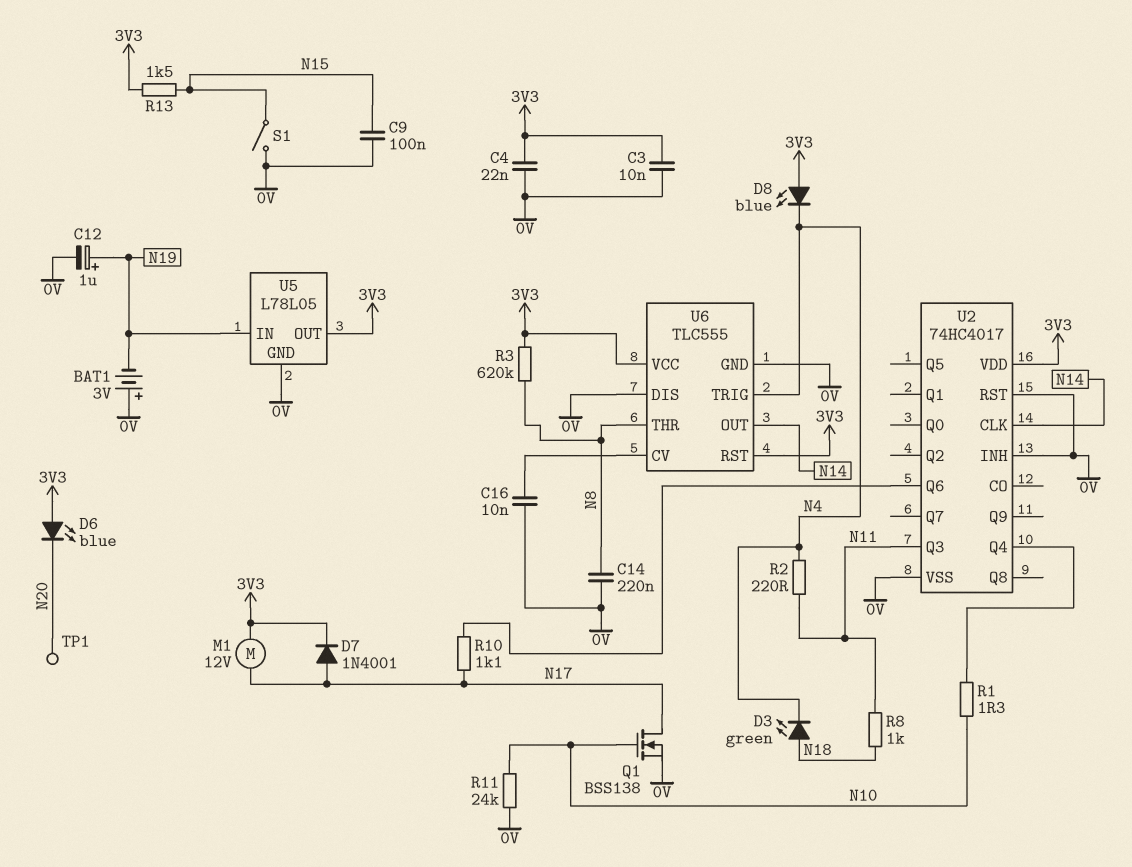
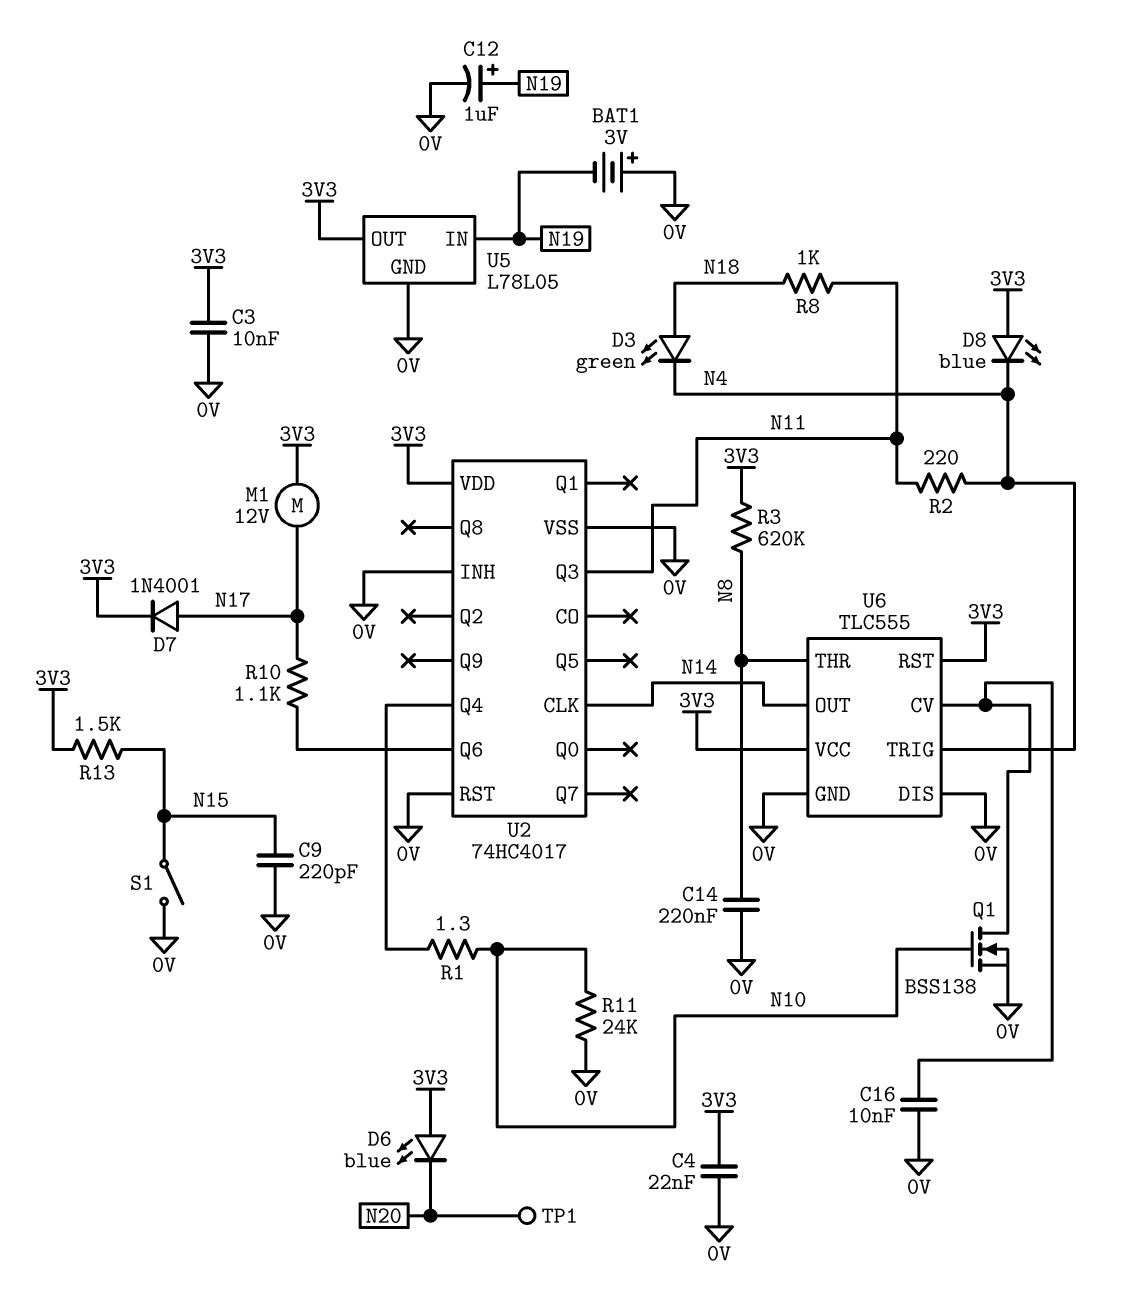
C9: 100nF (0V, N15) -> 220pF (0V, N15)
Q1: NMOS BSS138 (G N10, D N17, S 0V) -> NMOS BSS138 (G N10, D U6/CV, S 0V)

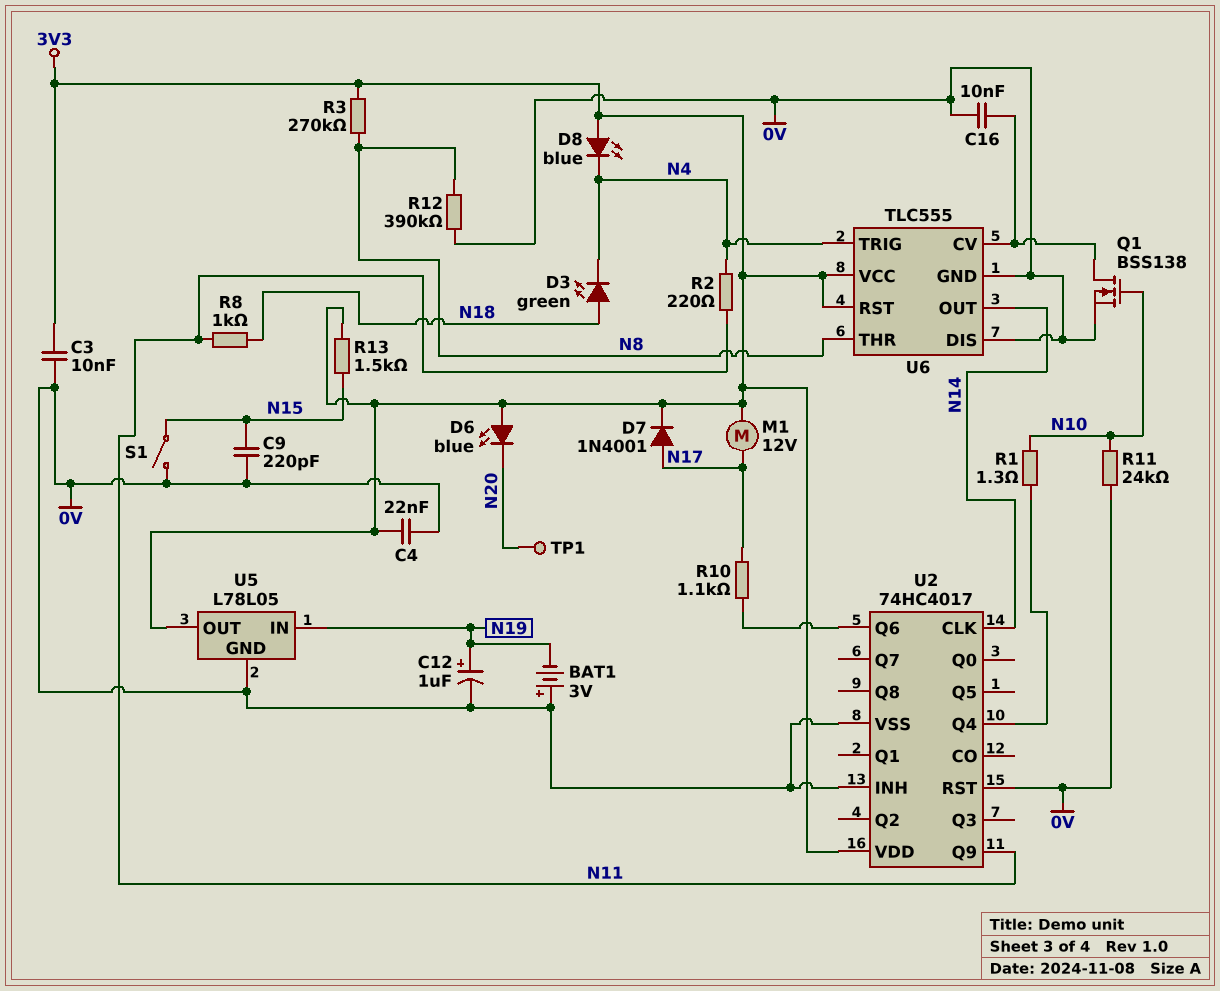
C14: 220nF (0V, N8) -> none
R3: 620k (3V3, N8) -> 270k (3V3, N8)
R12: none -> 390k (0V, N8)
U2 pin Q3: N11 -> none
U2 pin Q9: none -> N11

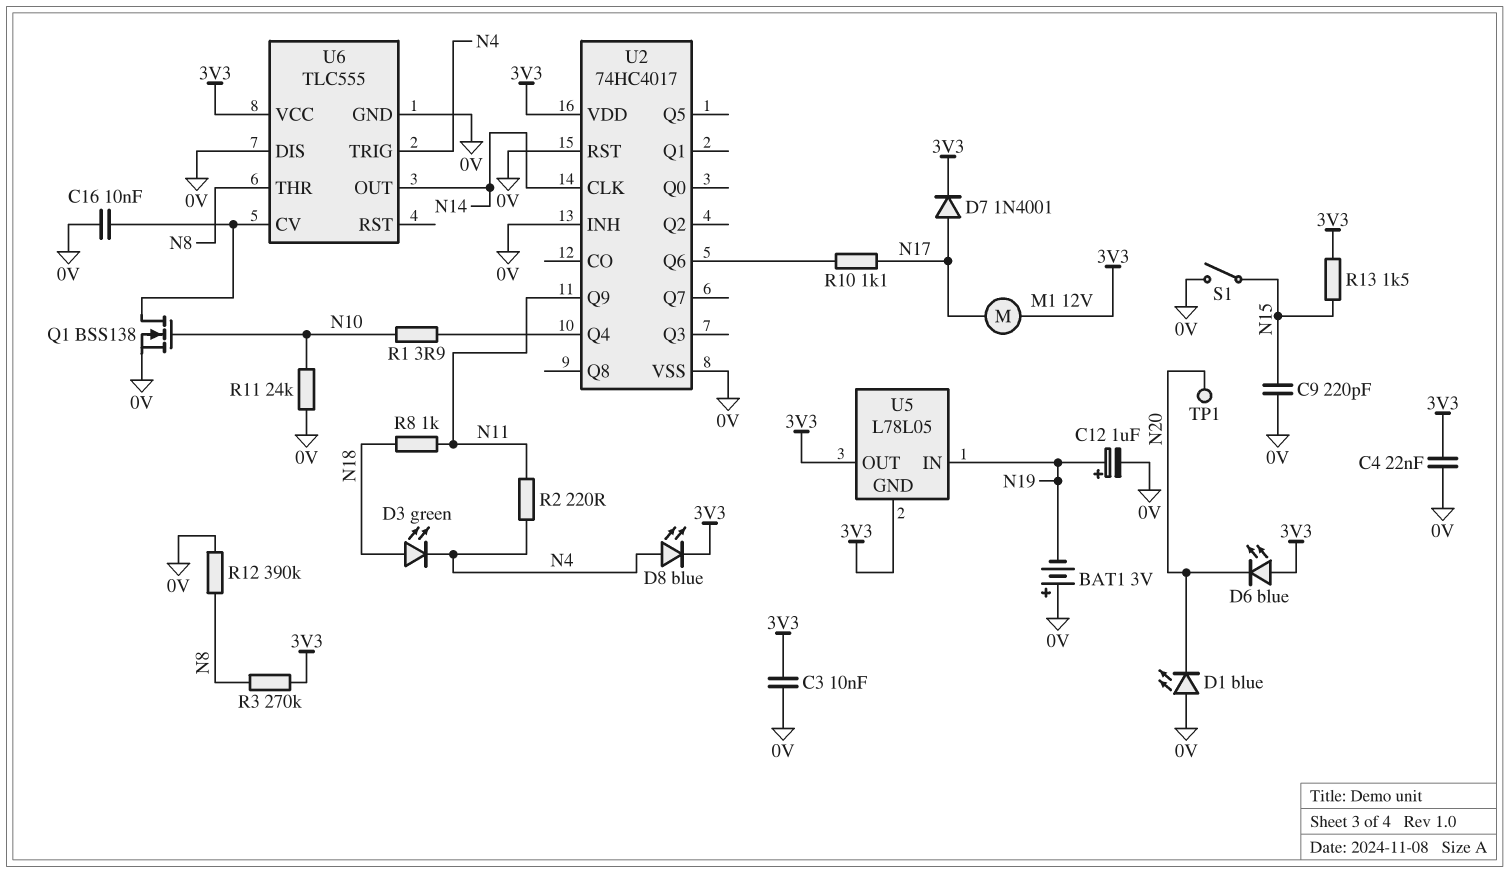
D1: none -> LED blue (A 0V, K N20)
D8: LED blue (A 3V3, K N4) -> LED blue (A N4, K 3V3)
R1: 1.3 (N10, U2/Q4) -> 3.9 (N10, U2/Q4)
U5 pin GND: 0V -> 3V3
U6 pin RST: 3V3 -> none

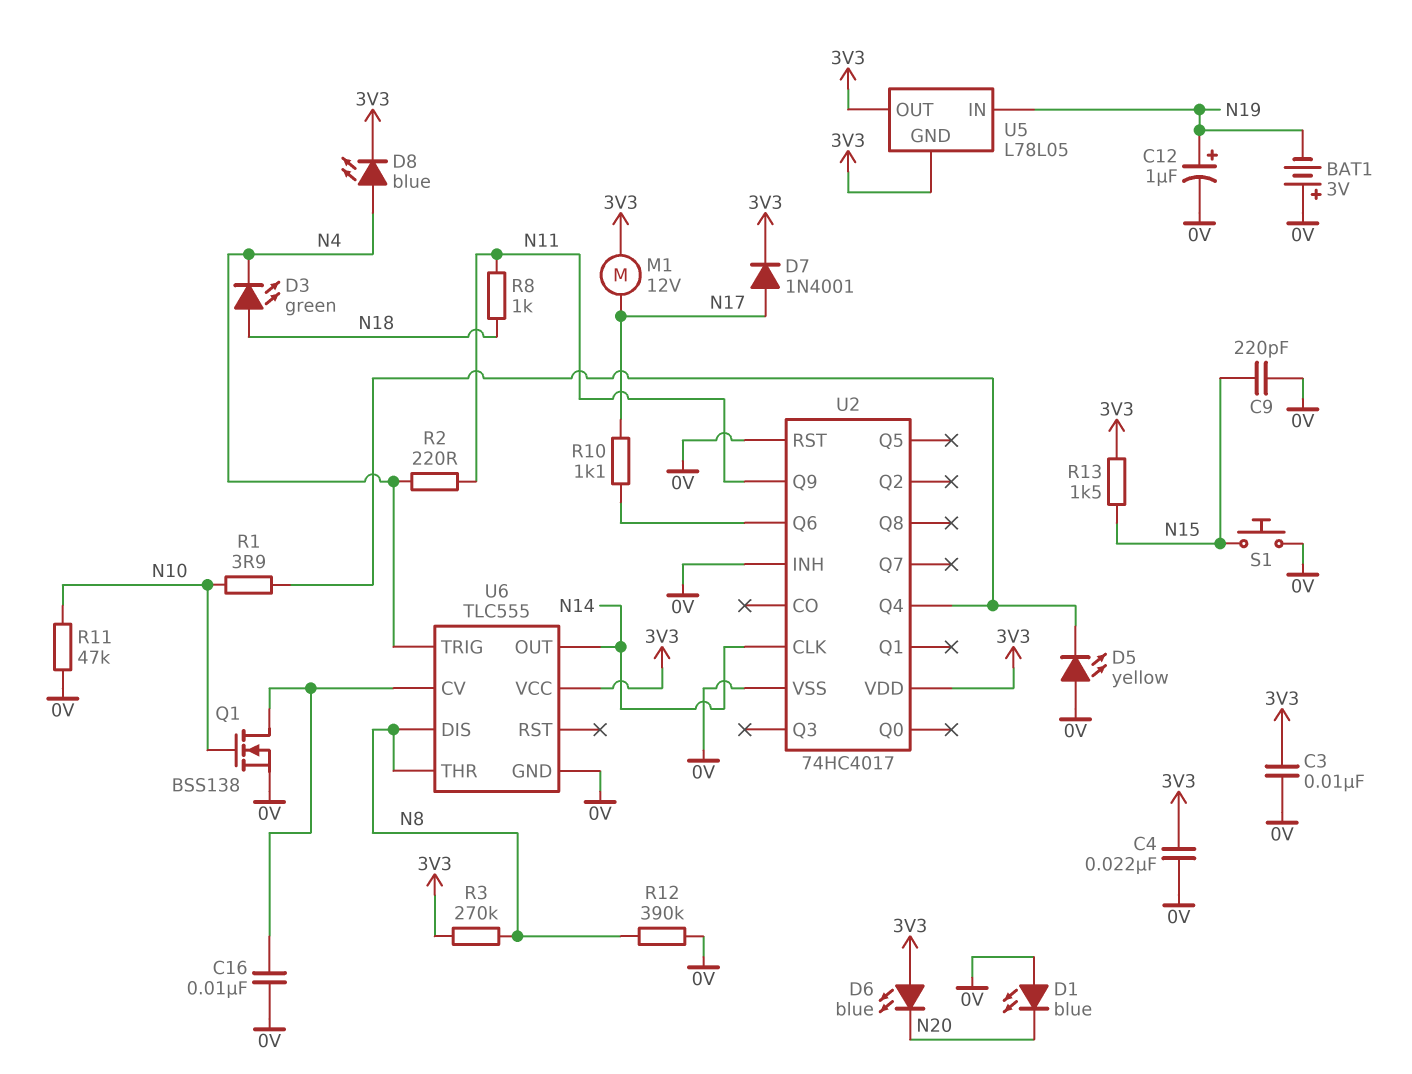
D5: none -> LED yellow (A 0V, K U2/Q4)
R11: 24k (0V, N10) -> 47k (0V, N10)
S1: switch (0V, N15) -> button (0V, N15)
TP1: test point (N20) -> none
U6 pin DIS: 0V -> N8

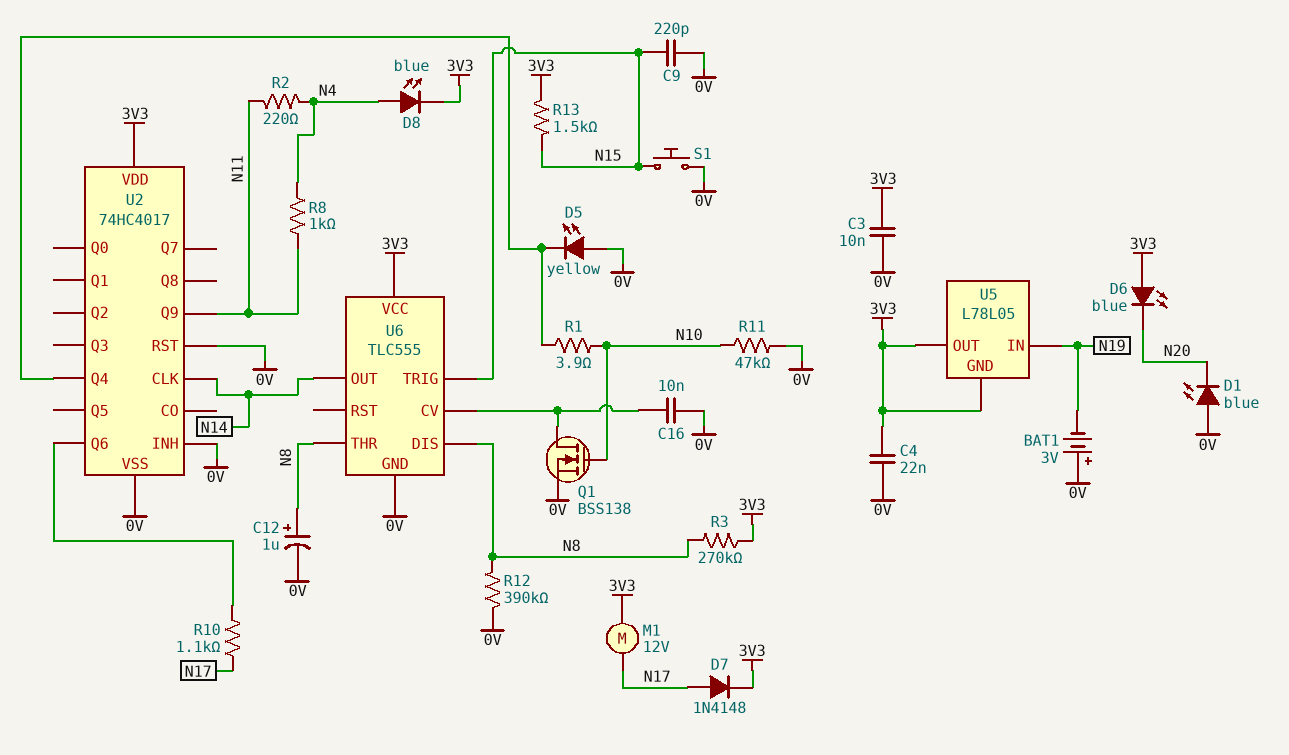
C12: 1uF (plus N19, minus 0V) -> 1uF (plus N8, minus 0V)
D3: LED green (A N18, K N4) -> none
D7: diode 1N4001 (A N17, K 3V3) -> diode 1N4148 (A N17, K 3V3)
R8: 1k (N11, N18) -> 1k (N4, N11)
U6 pin TRIG: N4 -> N15

